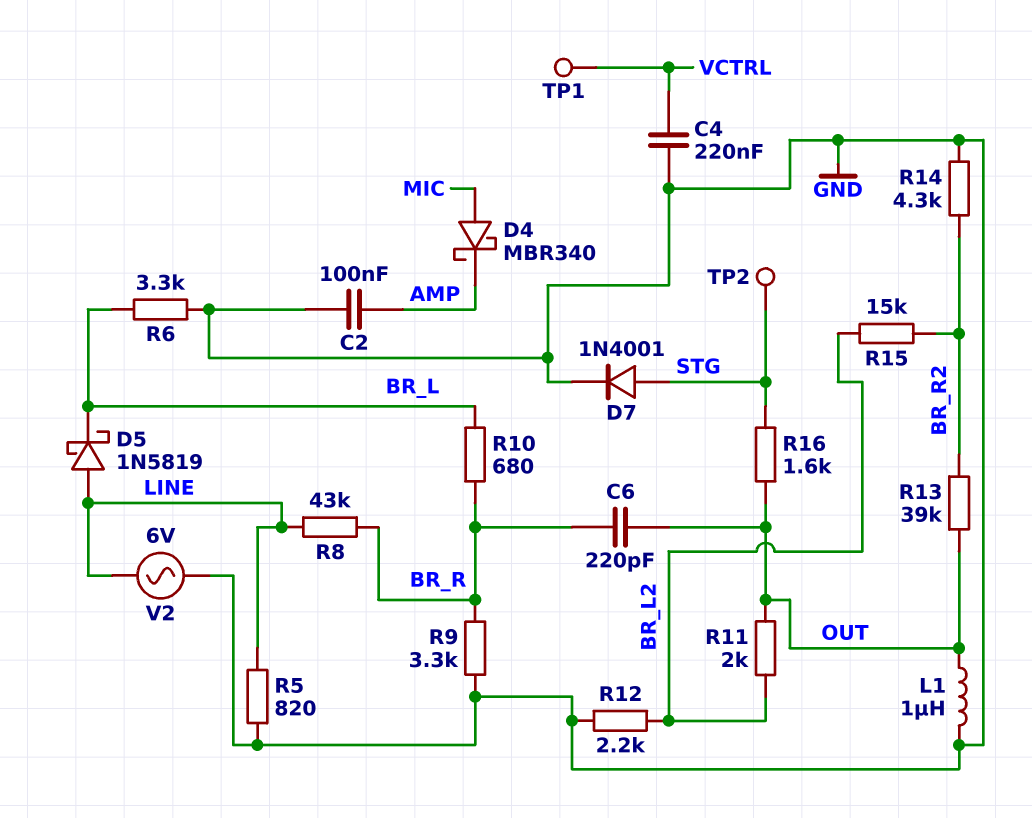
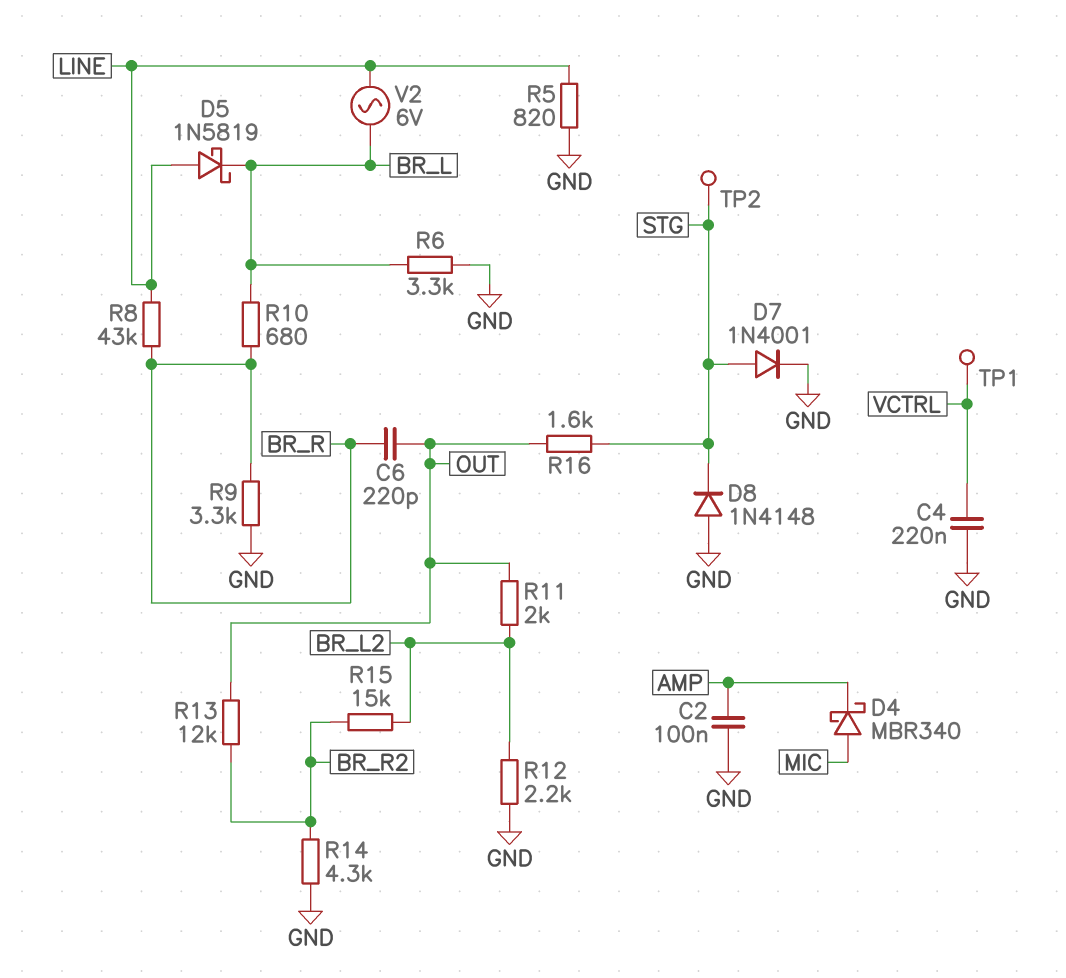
D8: none -> diode 1N4148 (A GND, K STG)
L1: 1uH (GND, OUT) -> none
R13: 39k (BR_R2, OUT) -> 12k (BR_R2, OUT)
V2: AC 6V (GND, LINE) -> AC 6V (BR_L, LINE)

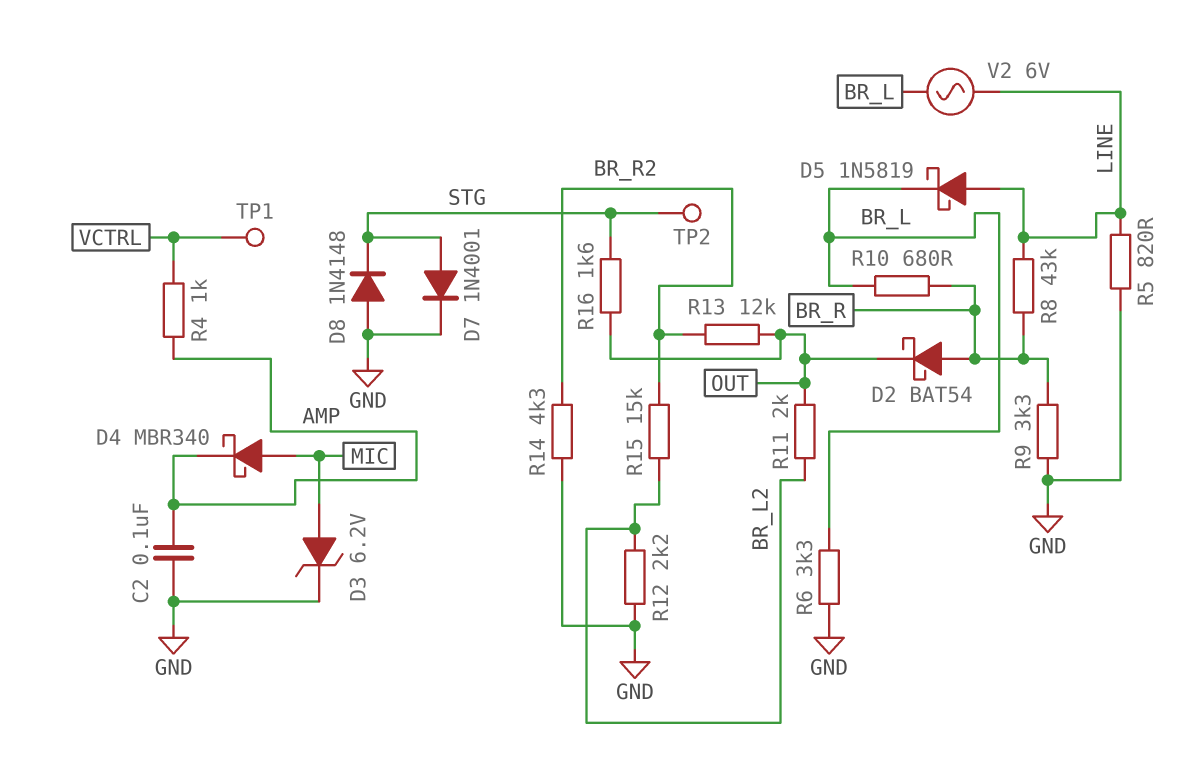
C4: 220nF (GND, VCTRL) -> none
C6: 220pF (BR_R, OUT) -> none
D2: none -> schottky BAT54 (A BR_R, K OUT)
D3: none -> zener 6.2V (A MIC, K GND)
R4: none -> 1k (AMP, VCTRL)

